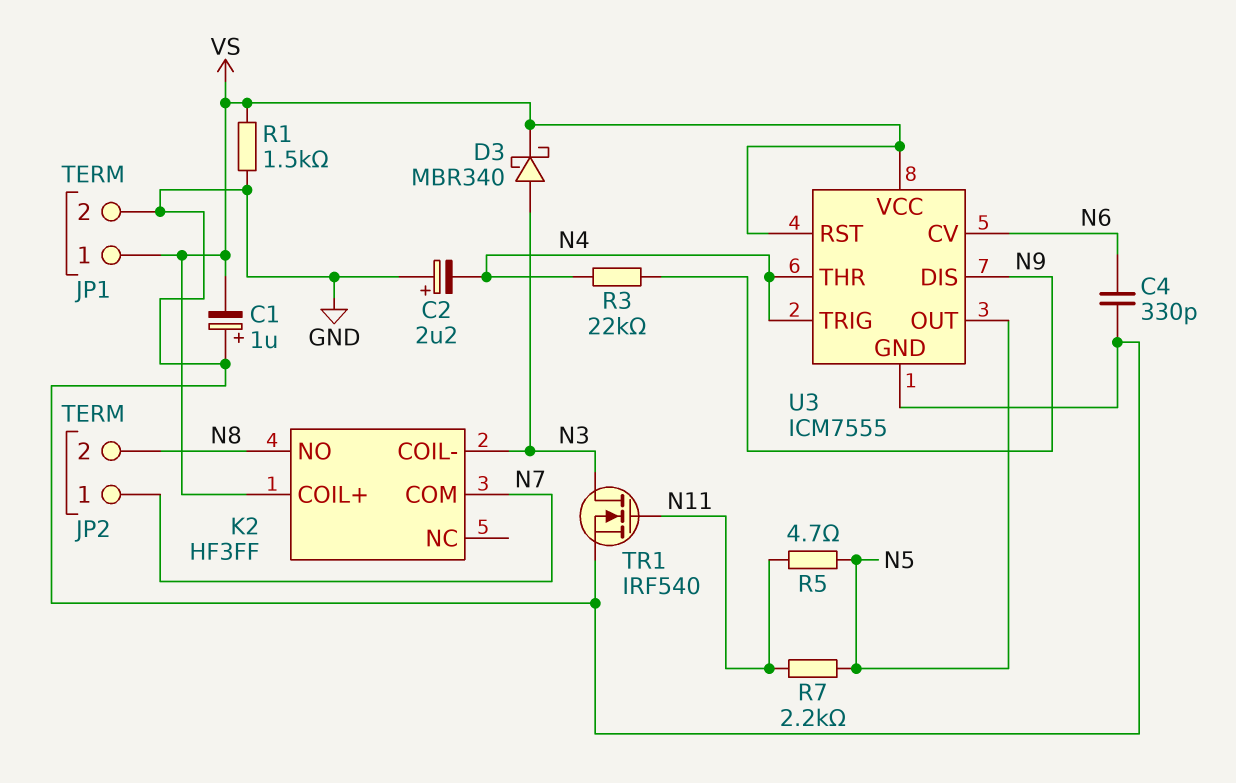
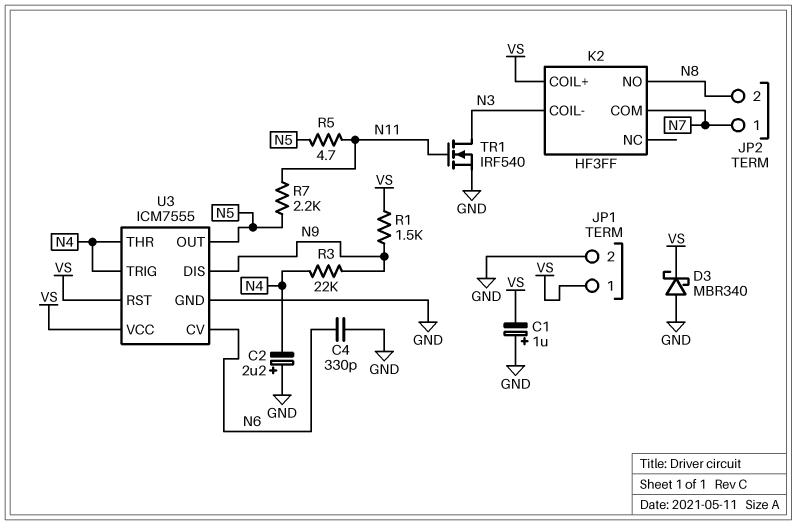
D3: schottky MBR340 (A N3, K VS) -> schottky MBR340 (A GND, K VS)
R1: 1.5k (GND, VS) -> 1.5k (N9, VS)

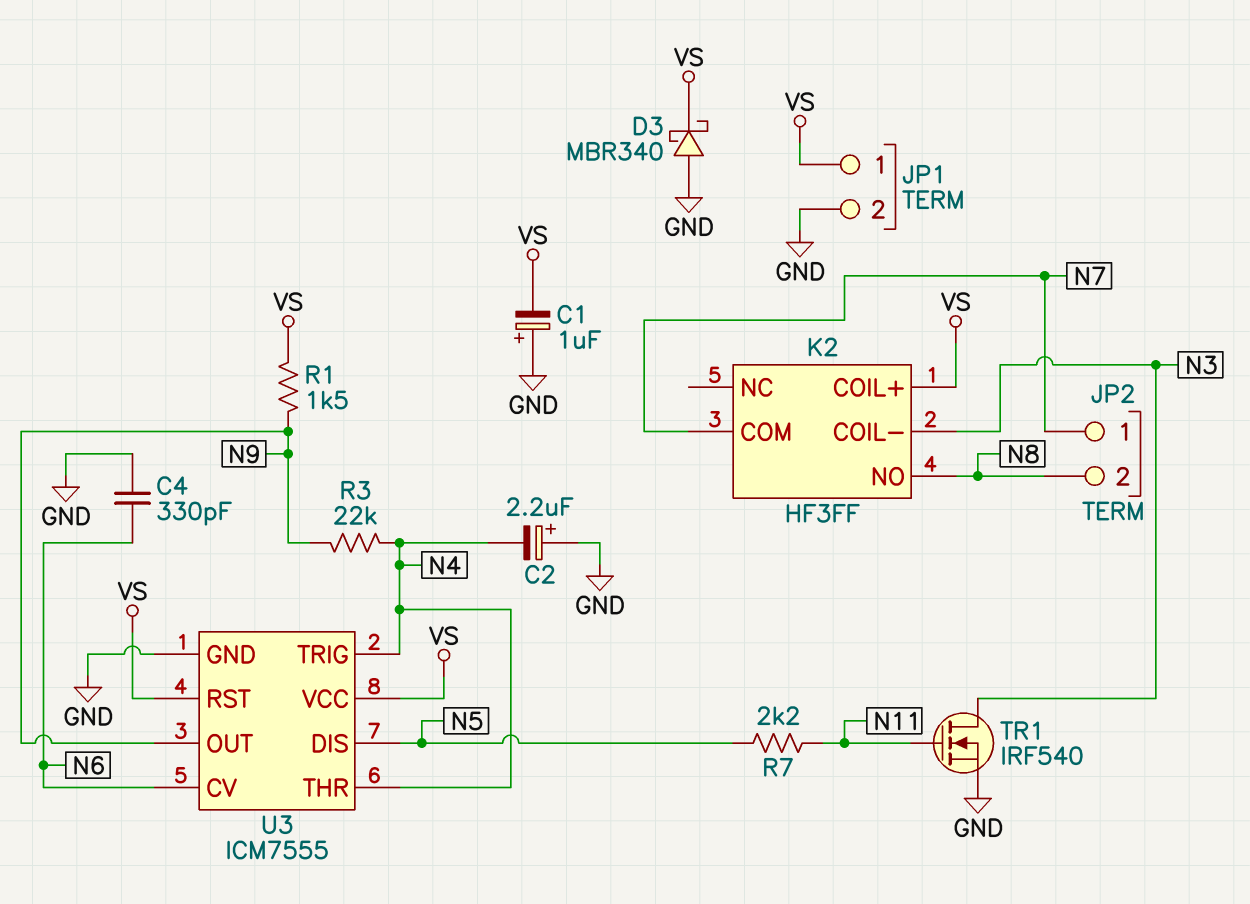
R5: 4.7 (N5, N11) -> none
U3 pin DIS: N9 -> N5
U3 pin OUT: N5 -> N9

